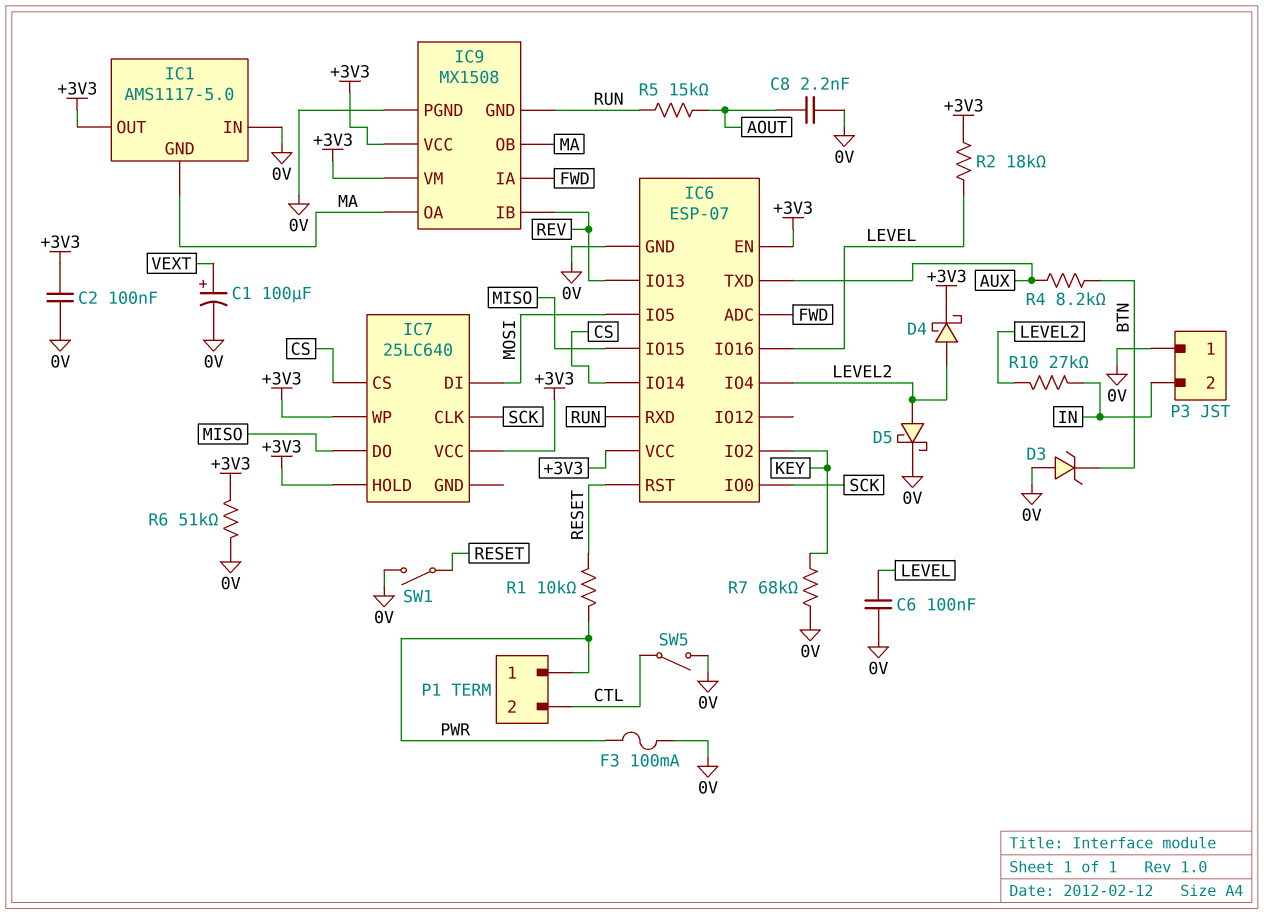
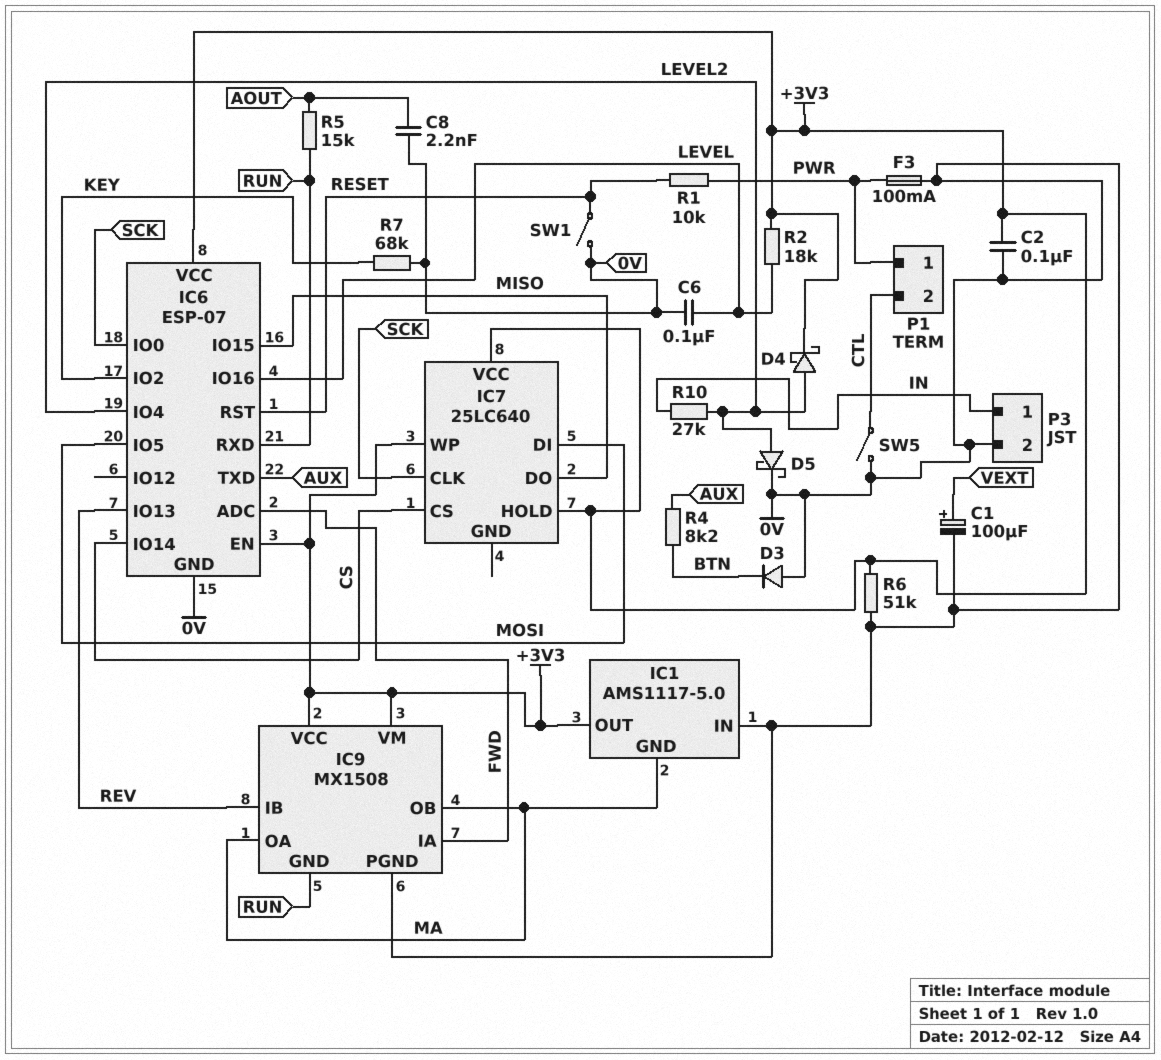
D3: zener (A 0V, K BTN) -> diode (A 0V, K BTN)
P3 pin 1: 0V -> IN
P3 pin 2: IN -> 0V

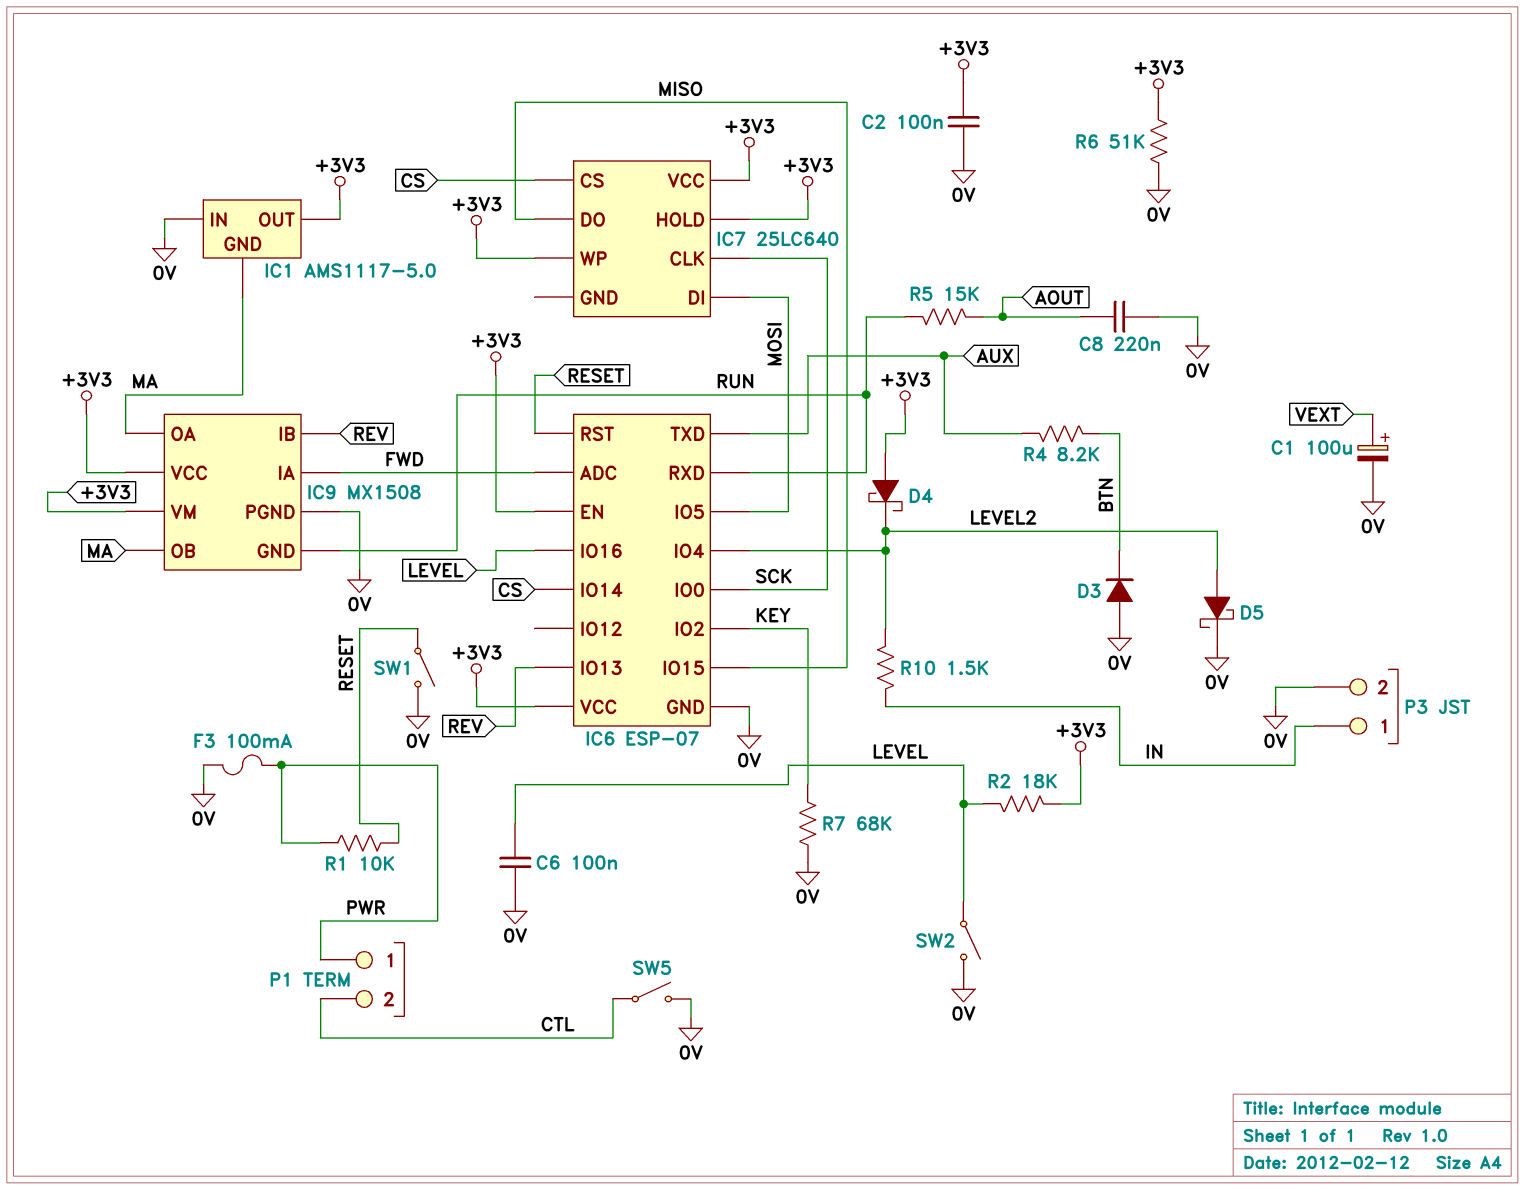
C8: 2.2nF (0V, AOUT) -> 220nF (0V, AOUT)
D4: schottky (A LEVEL2, K +3V3) -> schottky (A +3V3, K LEVEL2)
R10: 27k (IN, LEVEL2) -> 1.5k (IN, LEVEL2)
SW2: none -> switch (0V, LEVEL)

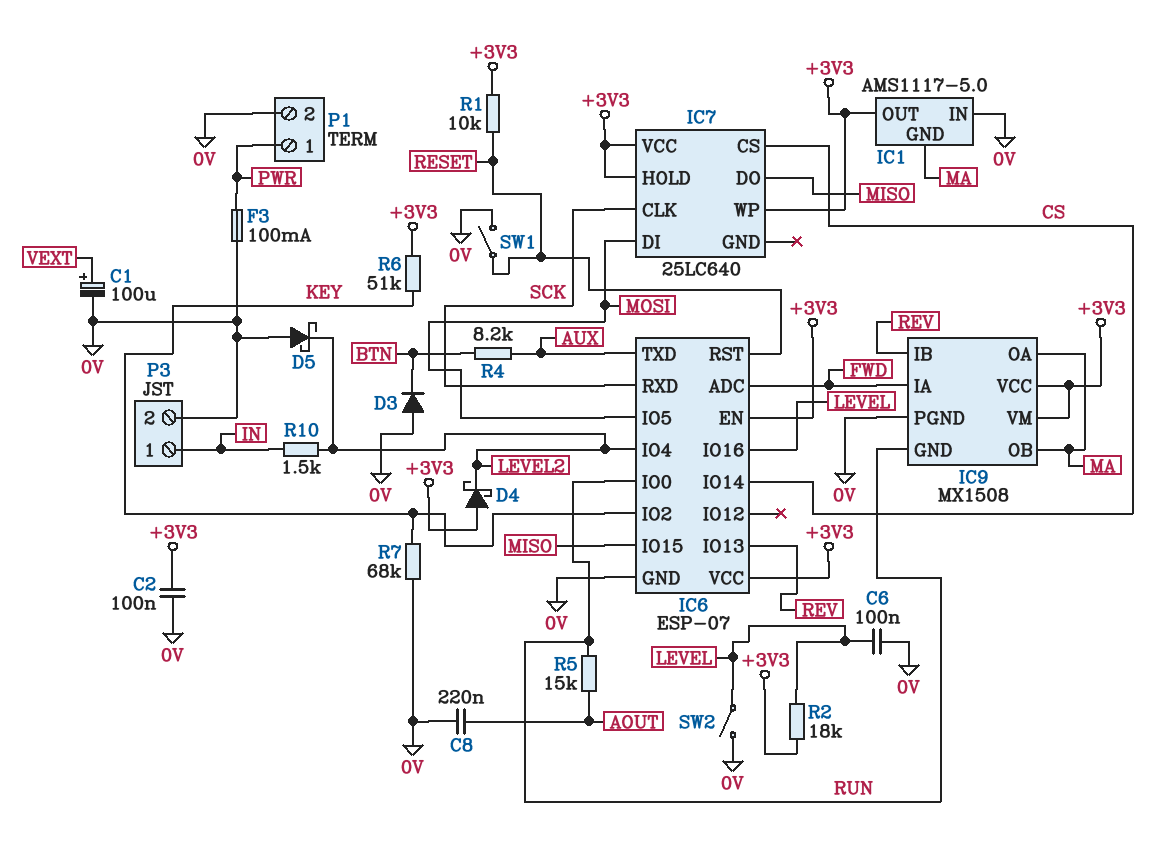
D5: schottky (A LEVEL2, K 0V) -> schottky (A 0V, K LEVEL2)
IC6 pin IO0: SCK -> RUN
IC6 pin RXD: RUN -> SCK
P1 pin 2: CTL -> 0V
R1: 10k (PWR, RESET) -> 10k (+3V3, RESET)
R6: 51k (+3V3, 0V) -> 51k (+3V3, KEY)
SW5: switch (0V, CTL) -> none

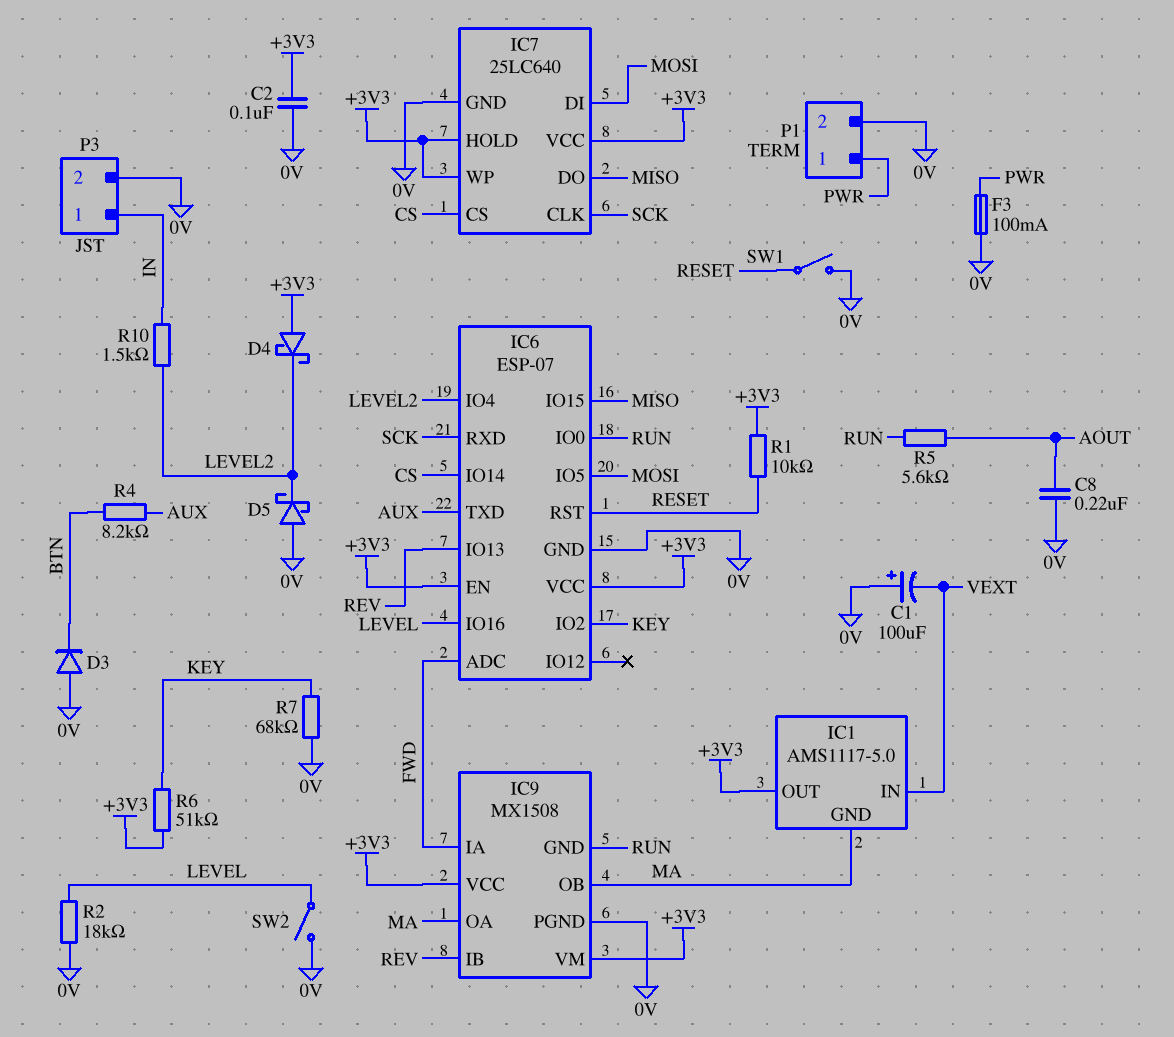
C1: 100uF (plus VEXT, minus 0V) -> 100uF (plus 0V, minus VEXT)
C6: 100nF (0V, LEVEL) -> none
IC1 pin IN: 0V -> VEXT
IC7 pin GND: none -> 0V
R2: 18k (+3V3, LEVEL) -> 18k (0V, LEVEL)
R5: 15k (AOUT, RUN) -> 5.6k (AOUT, RUN)

